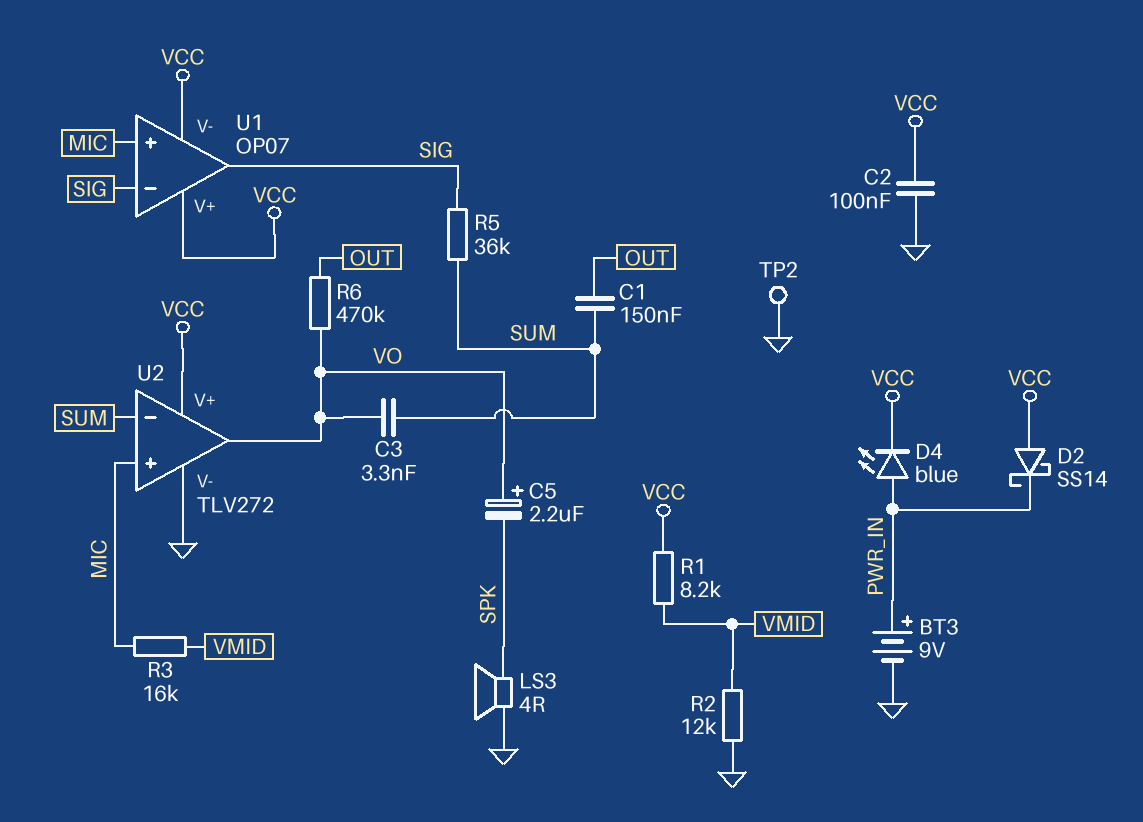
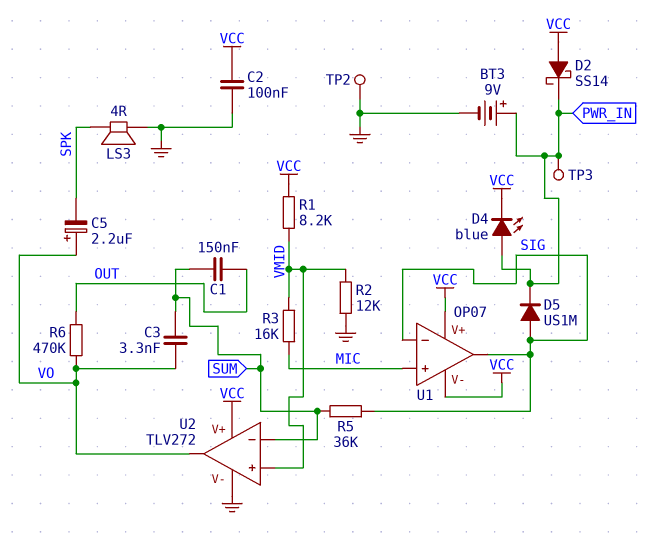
D5: none -> diode US1M (A SIG, K PWR_IN)
TP3: none -> test point (PWR_IN)
U2 pin in+: MIC -> VMID

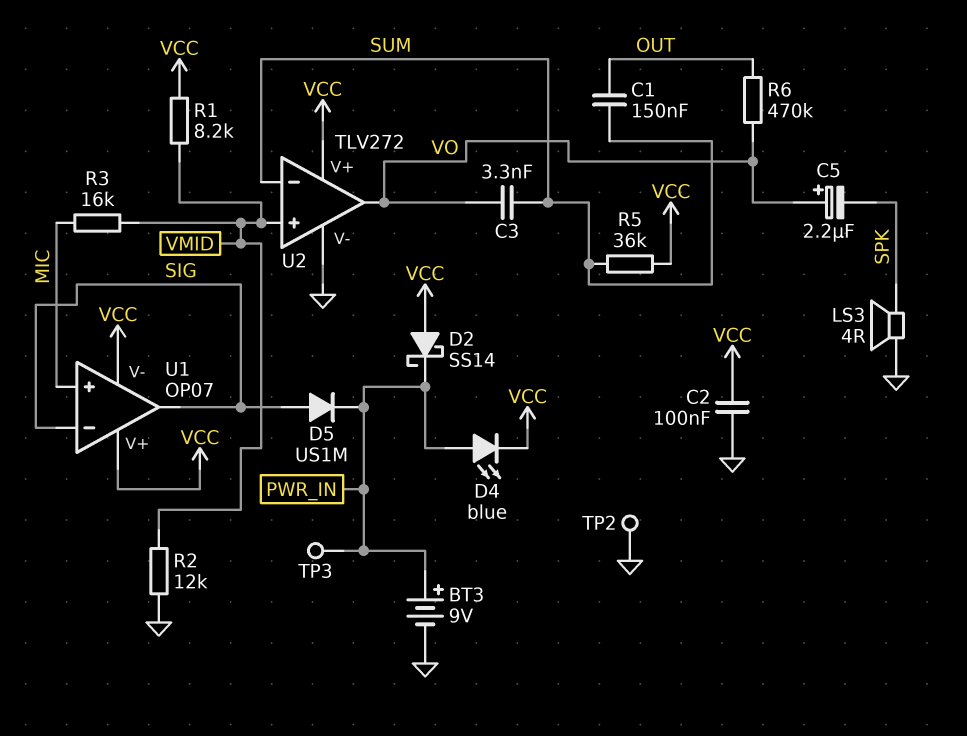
R5: 36k (SIG, SUM) -> 36k (SUM, VCC)

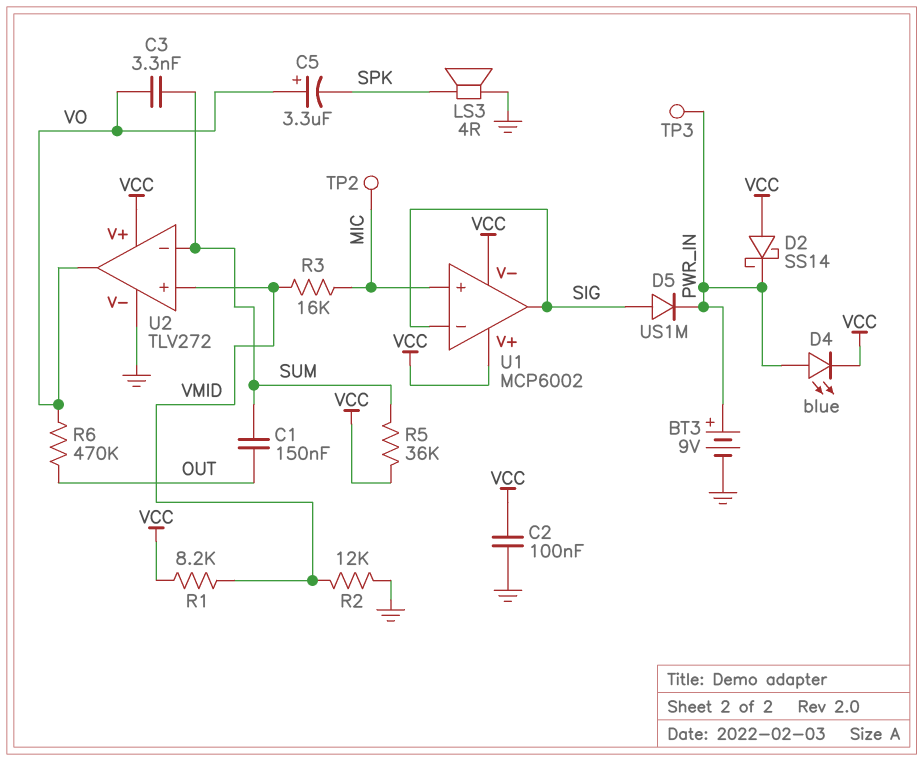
C5: 2.2uF (plus VO, minus SPK) -> 3.3uF (plus VO, minus SPK)
TP2: test point (GND) -> test point (MIC)
U1: OP07 -> MCP6002

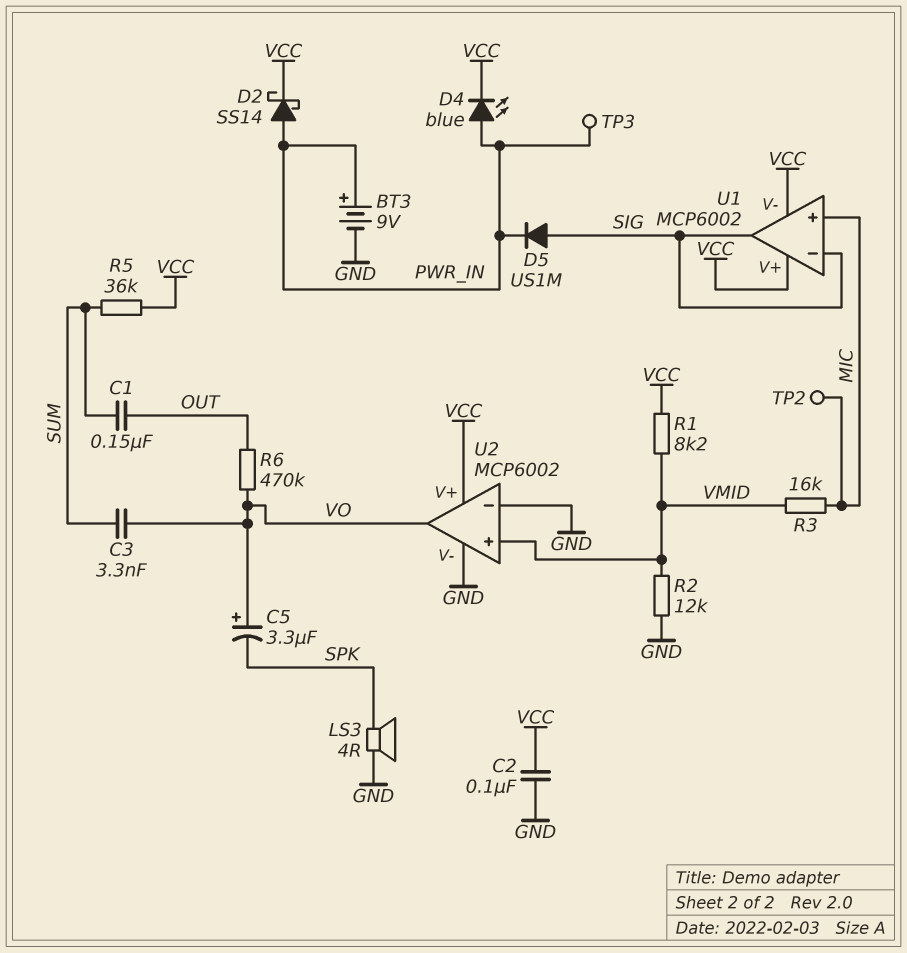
D2: schottky SS14 (A VCC, K PWR_IN) -> schottky SS14 (A PWR_IN, K VCC)
U2: TLV272 -> MCP6002
U2 pin in-: SUM -> GND

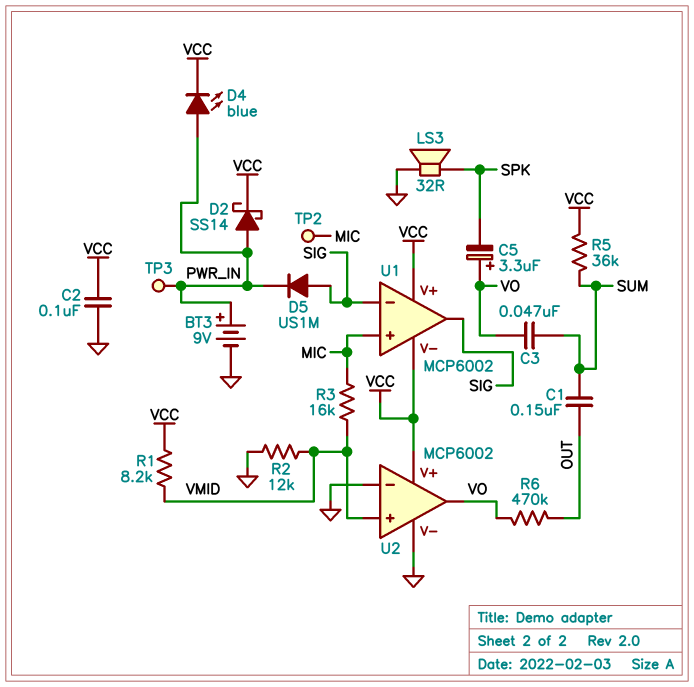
C3: 3.3nF (SUM, VO) -> 47nF (SUM, VO)
LS3: speaker 4R (GND, SPK) -> speaker 32R (GND, SPK)

